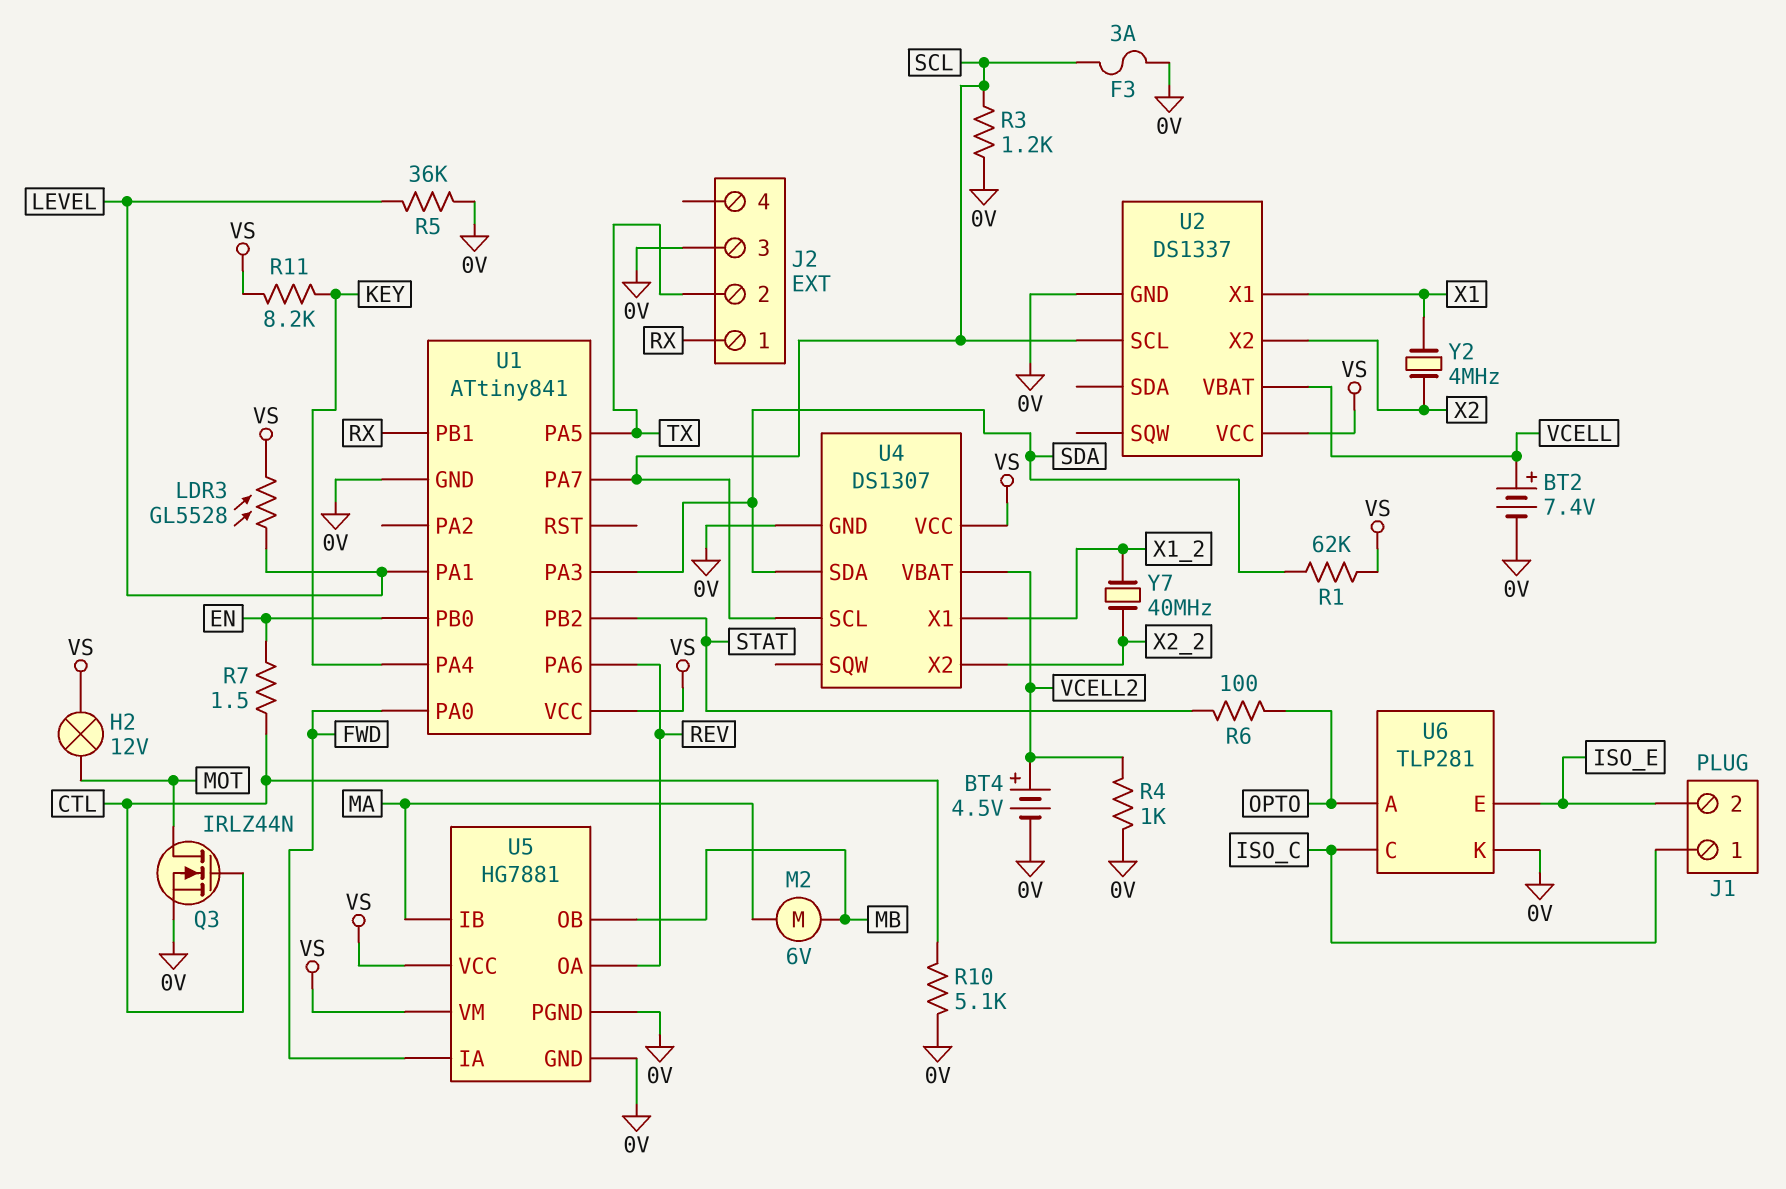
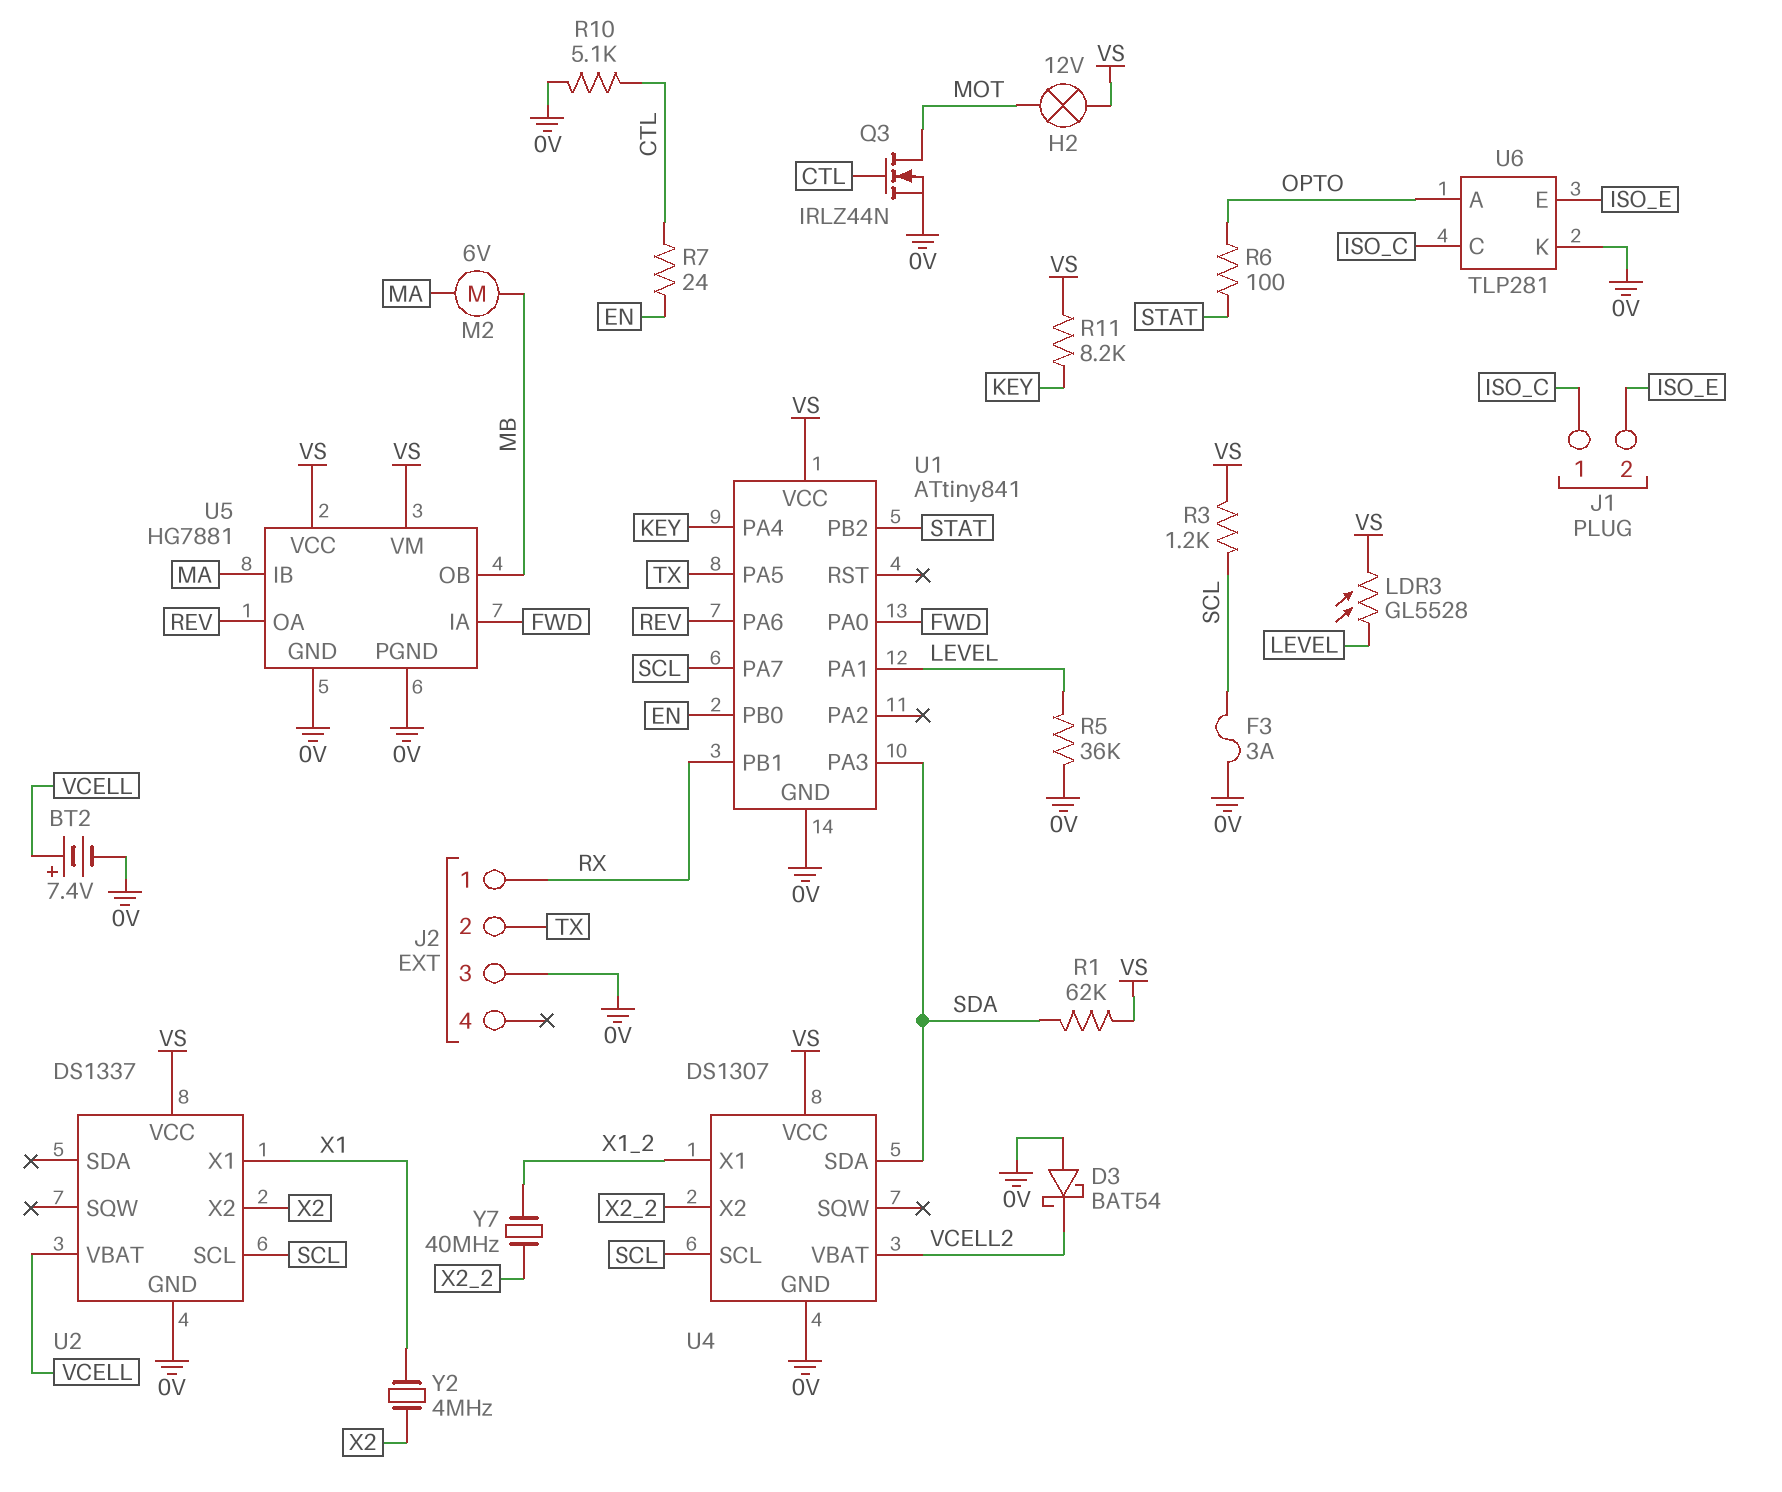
BT4: 4.5V (plus VCELL2, minus 0V) -> none
D3: none -> schottky BAT54 (A 0V, K VCELL2)
R3: 1.2k (0V, SCL) -> 1.2k (SCL, VS)
R4: 1k (0V, VCELL2) -> none
R7: 1.5 (CTL, EN) -> 24 (CTL, EN)

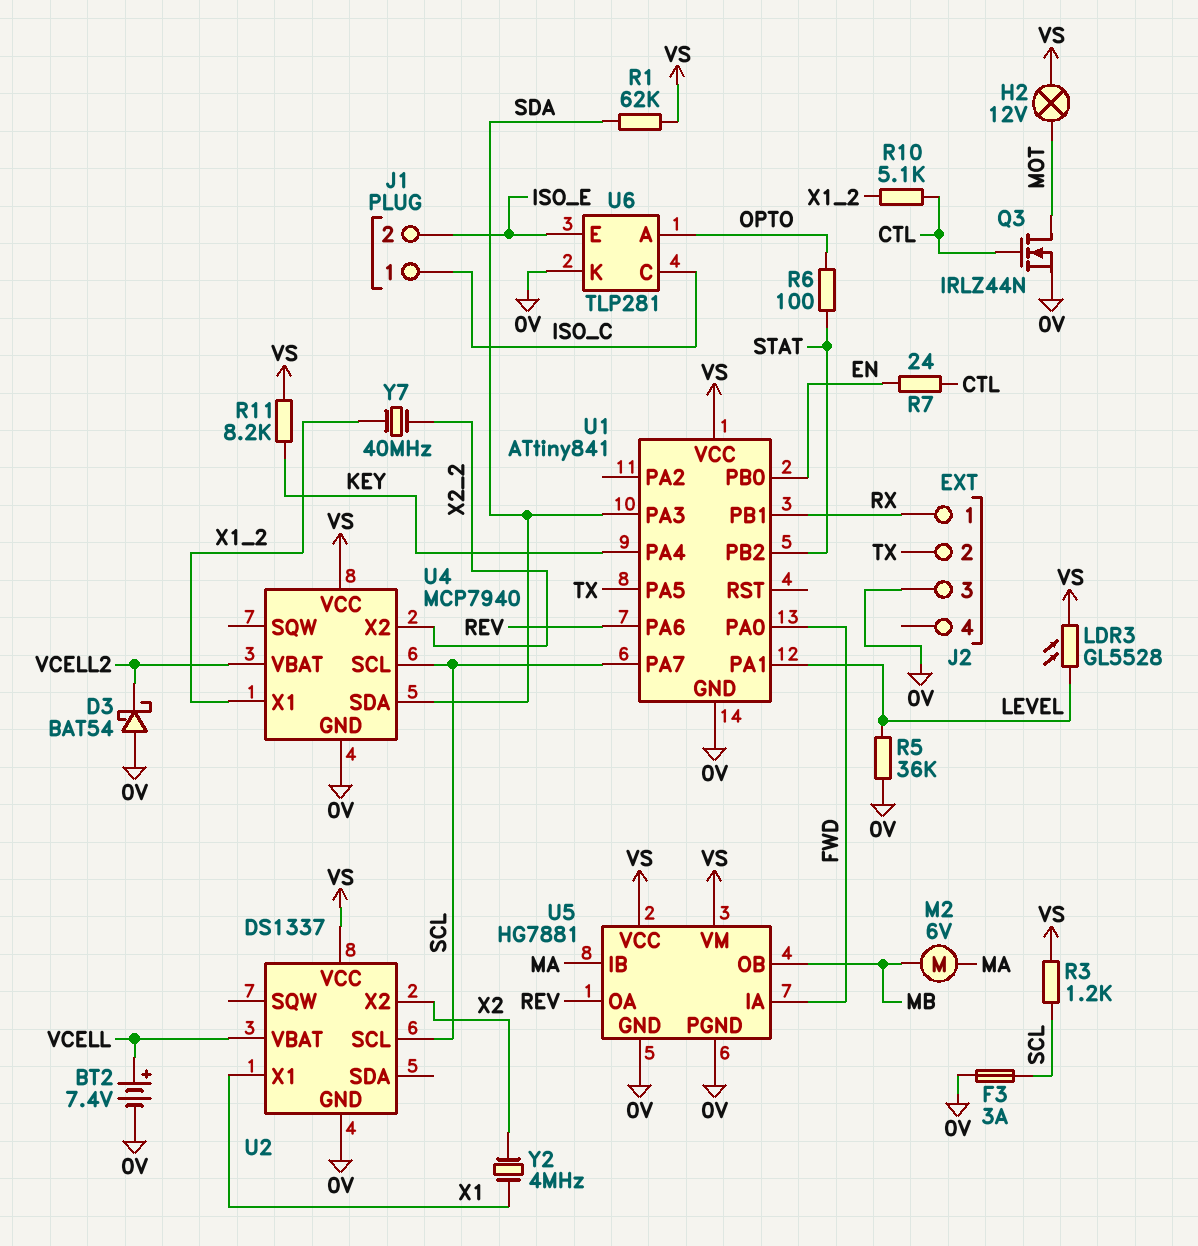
R10: 5.1k (0V, CTL) -> 5.1k (CTL, X1_2)
U4: DS1307 -> MCP7940

